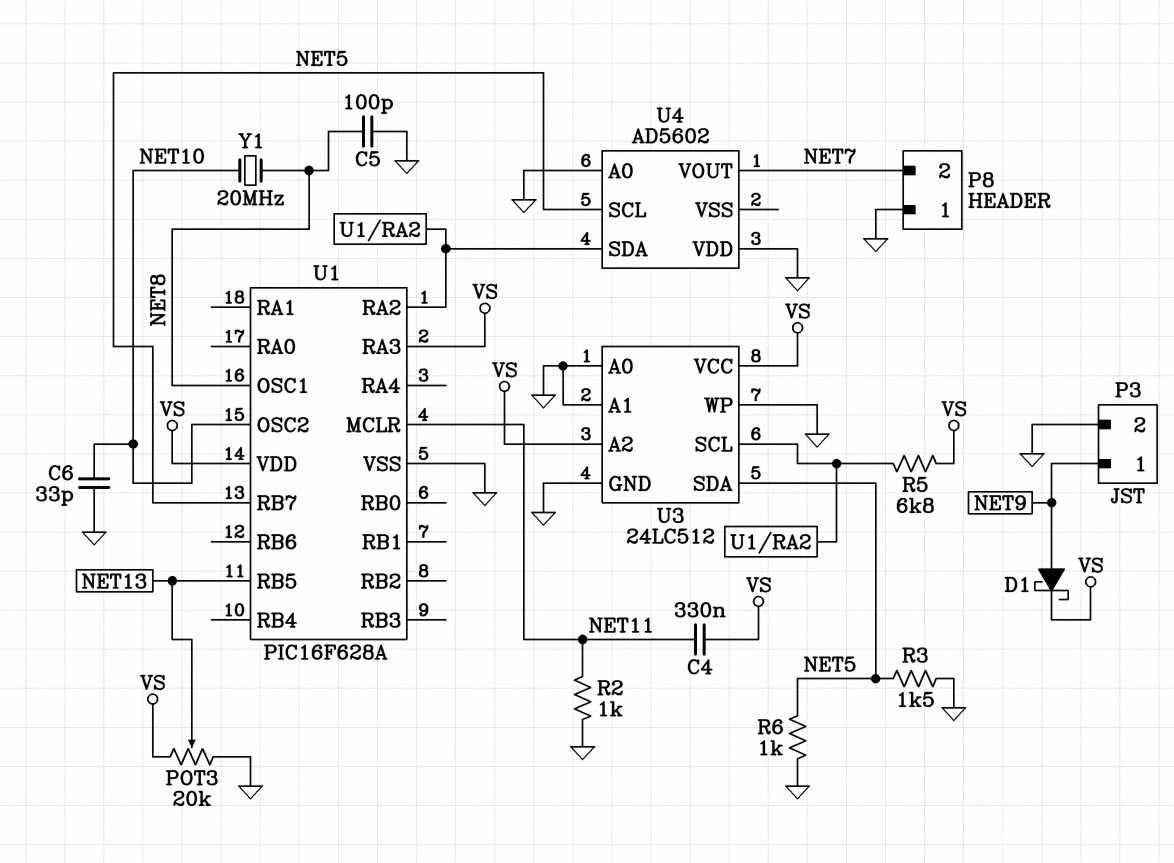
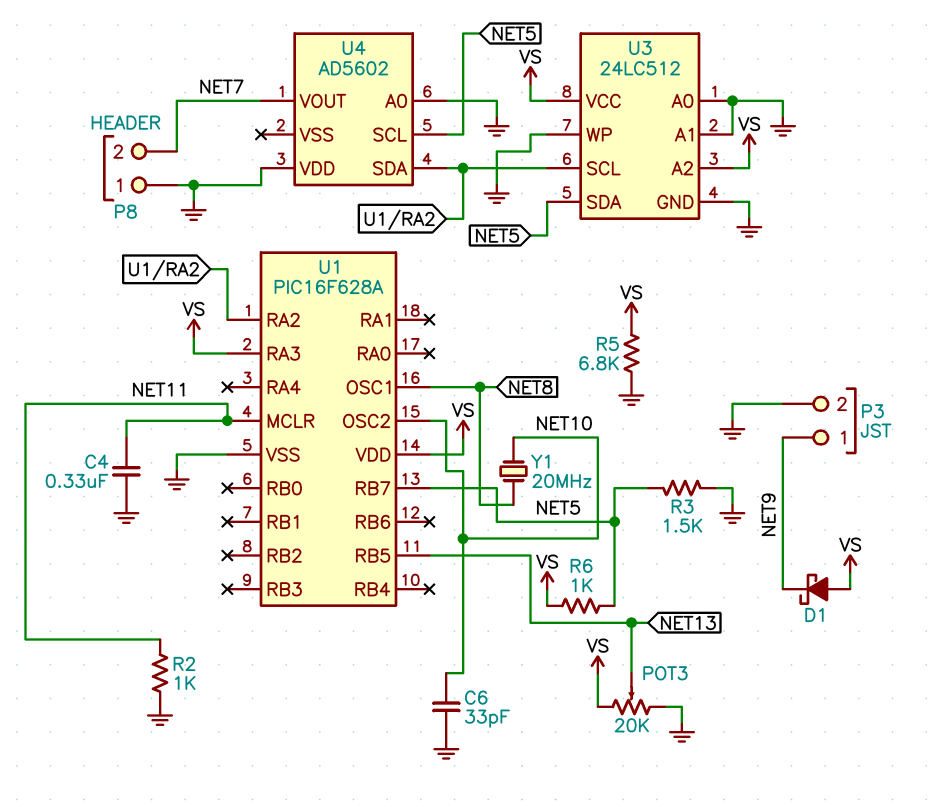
C4: 330nF (NET11, VS) -> 330nF (GND, NET11)
C5: 100pF (GND, NET8) -> none
D1: schottky (A NET9, K VS) -> schottky (A VS, K NET9)
R5: 6.8k (U1/RA2, VS) -> 6.8k (GND, VS)
R6: 1k (GND, NET5) -> 1k (NET5, VS)

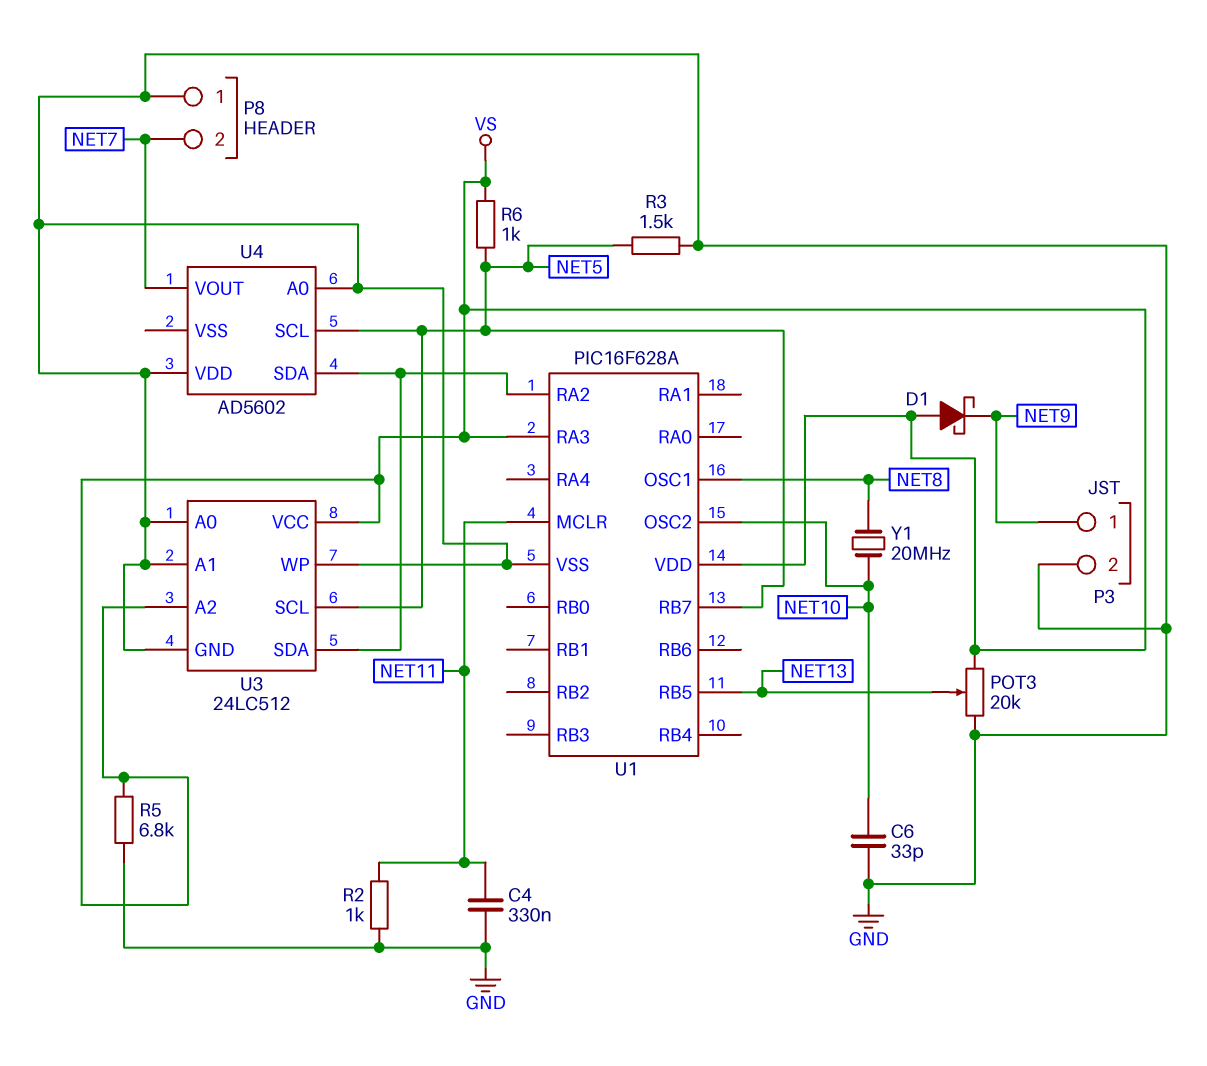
U3 pin SCL: U1/RA2 -> NET5
U3 pin SDA: NET5 -> U1/RA2

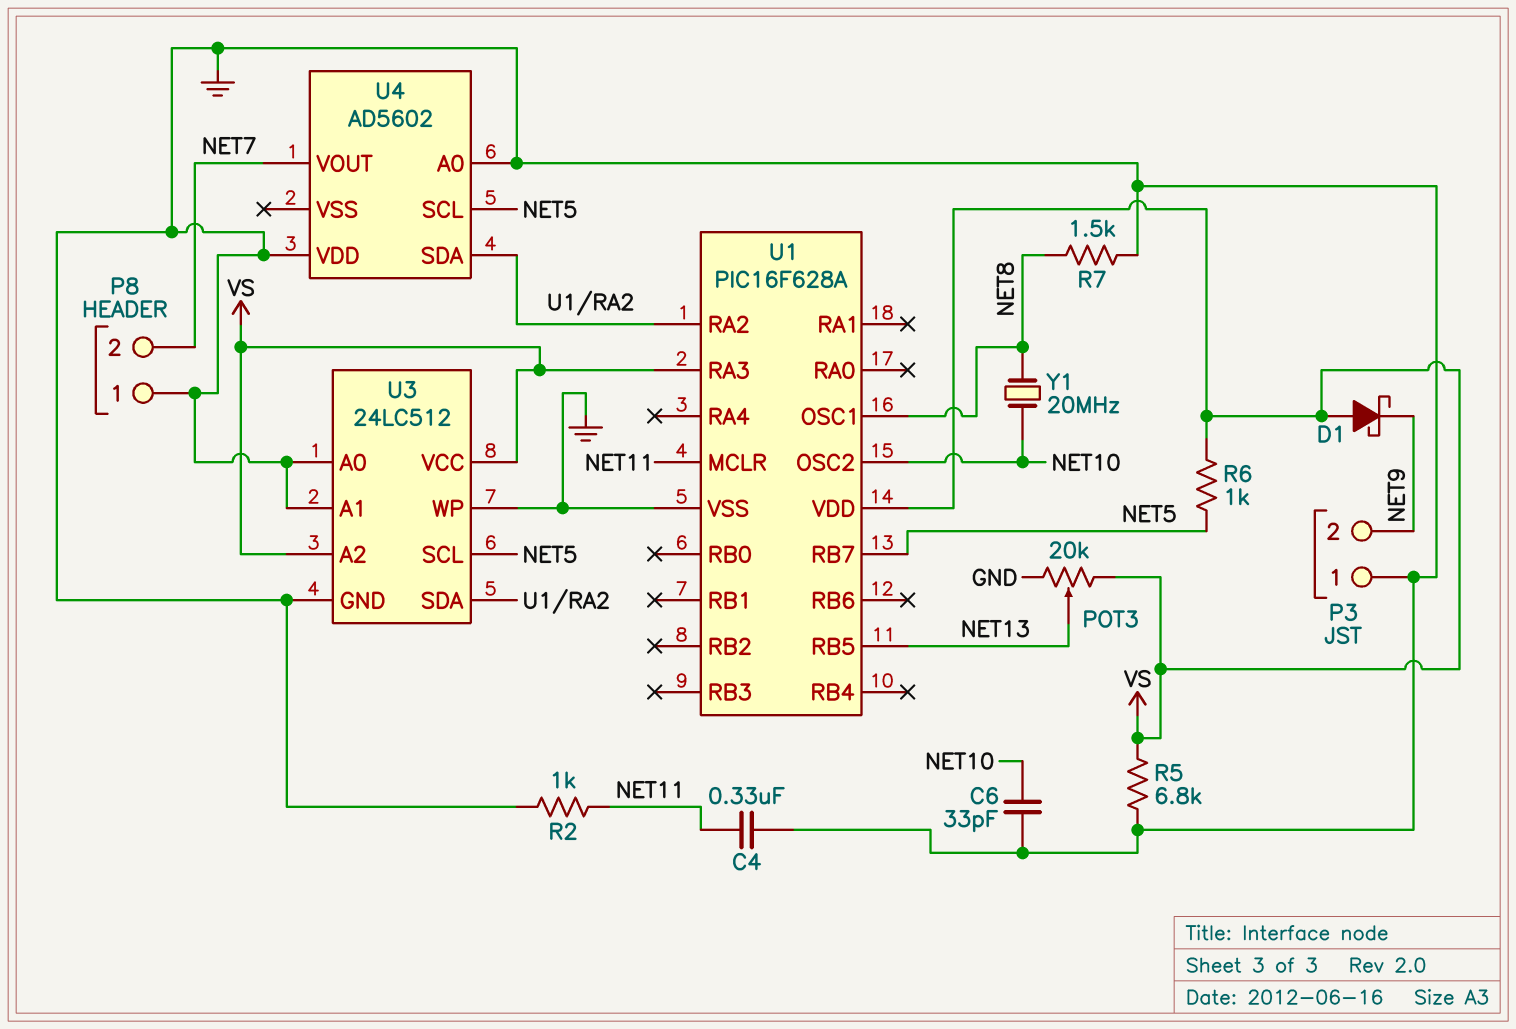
P3 pin 1: NET9 -> GND
P3 pin 2: GND -> NET9
R3: 1.5k (GND, NET5) -> none
R7: none -> 1.5k (GND, NET8)

